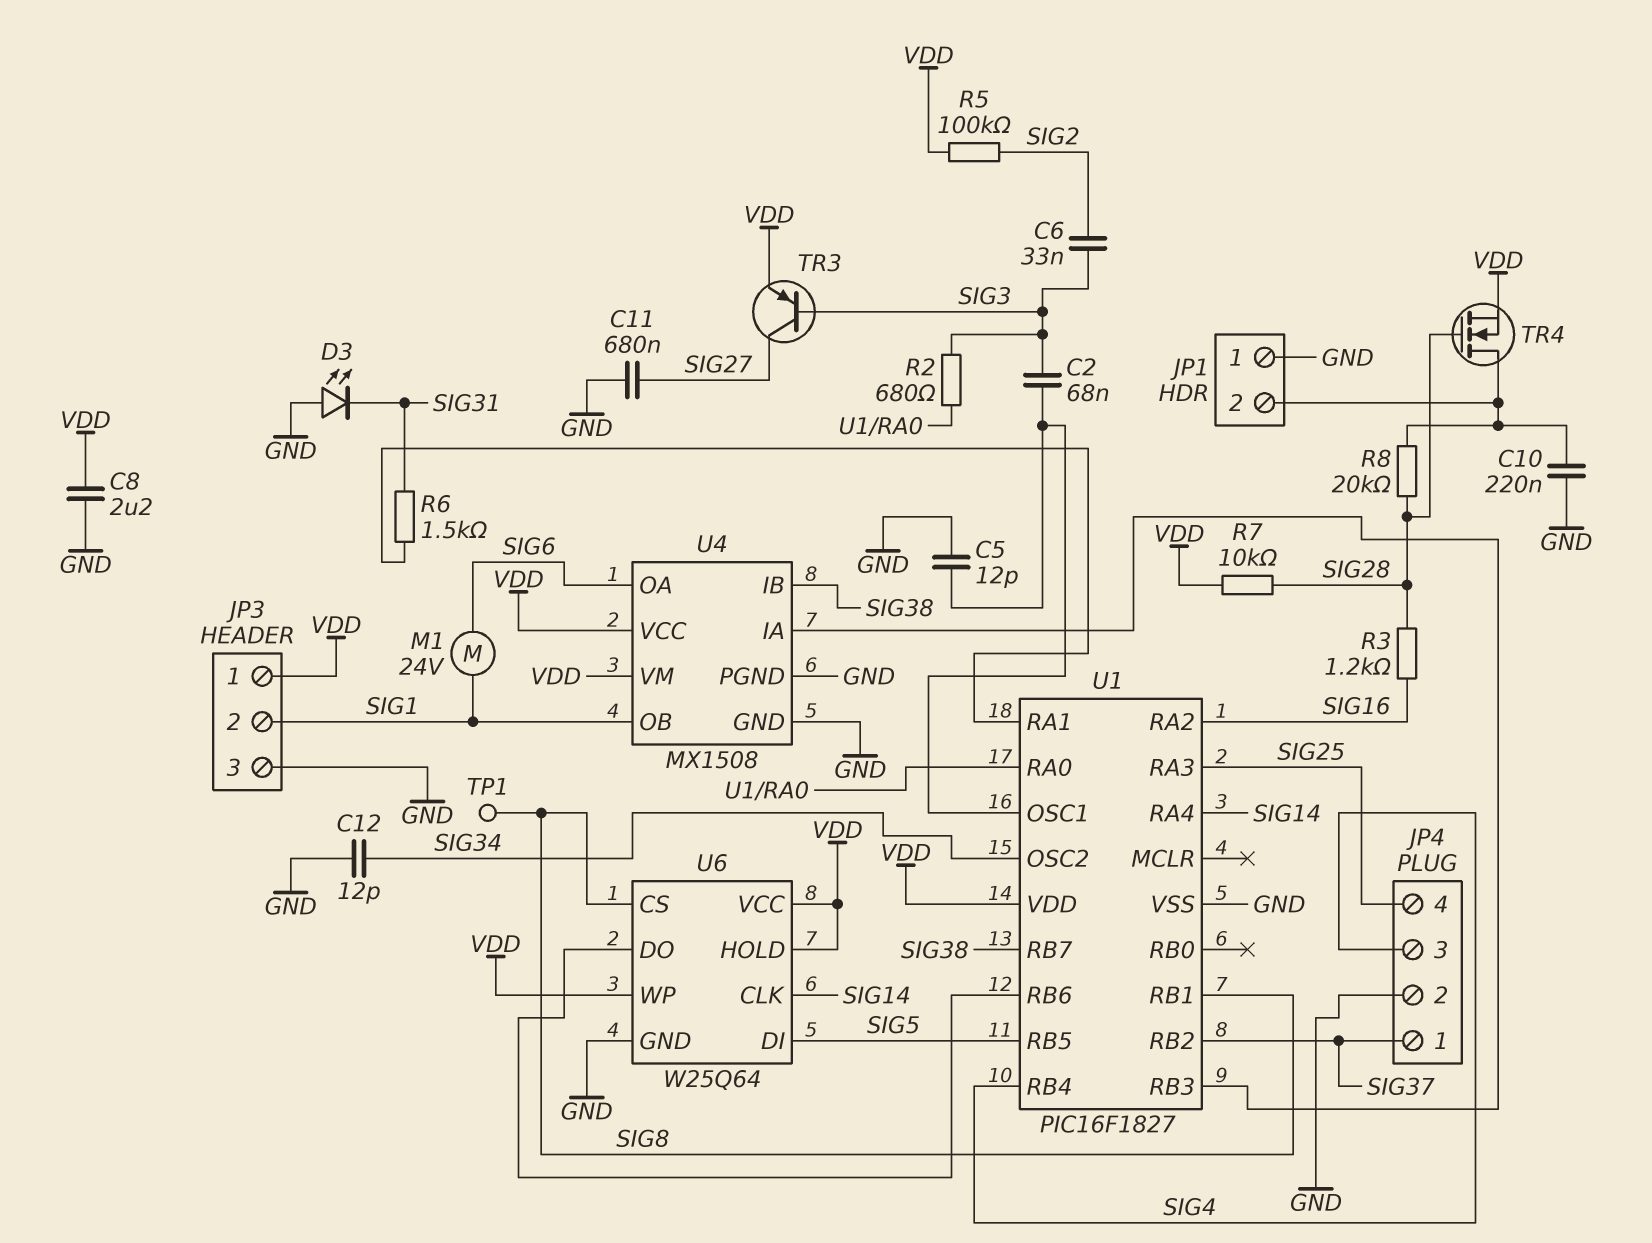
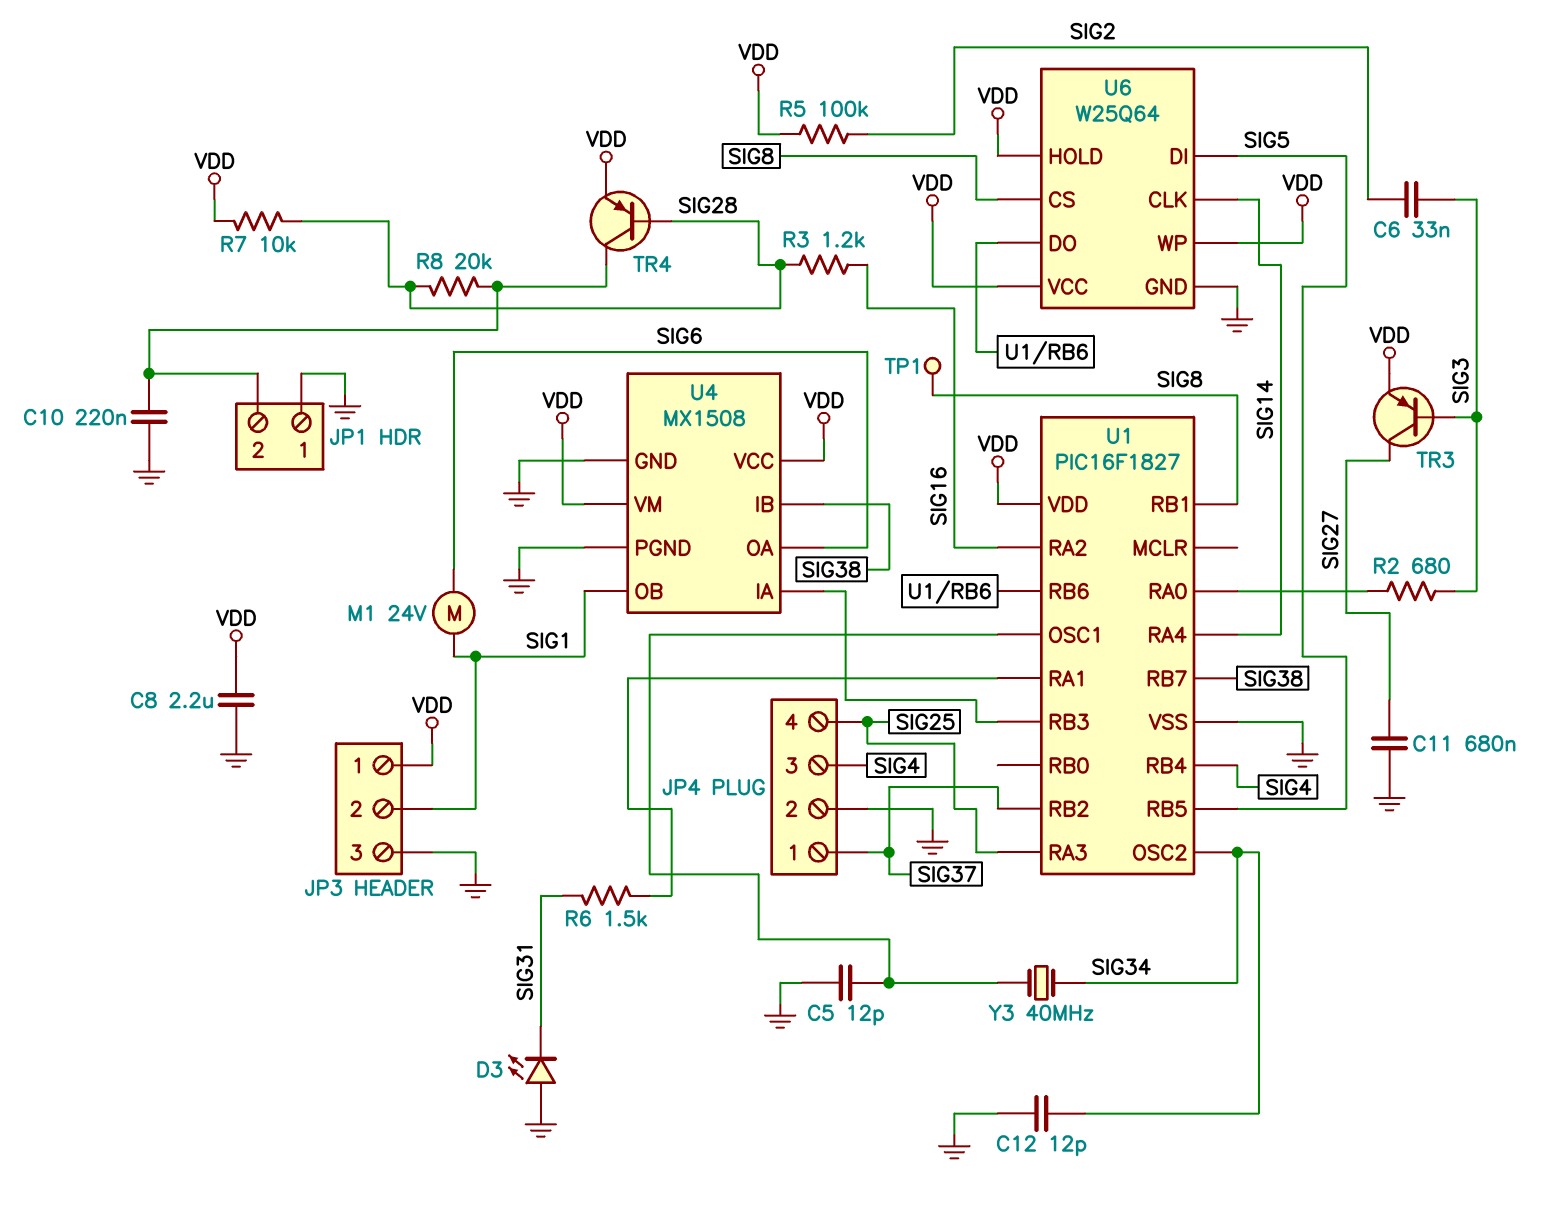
C2: 68nF (SIG3, U1/OSC1) -> none
TR4: NMOS (G SIG28, D JP1/2, S VDD) -> PNP (B SIG28, C JP1/2, E VDD)
Y3: none -> 40MHz (SIG34, U1/OSC1)

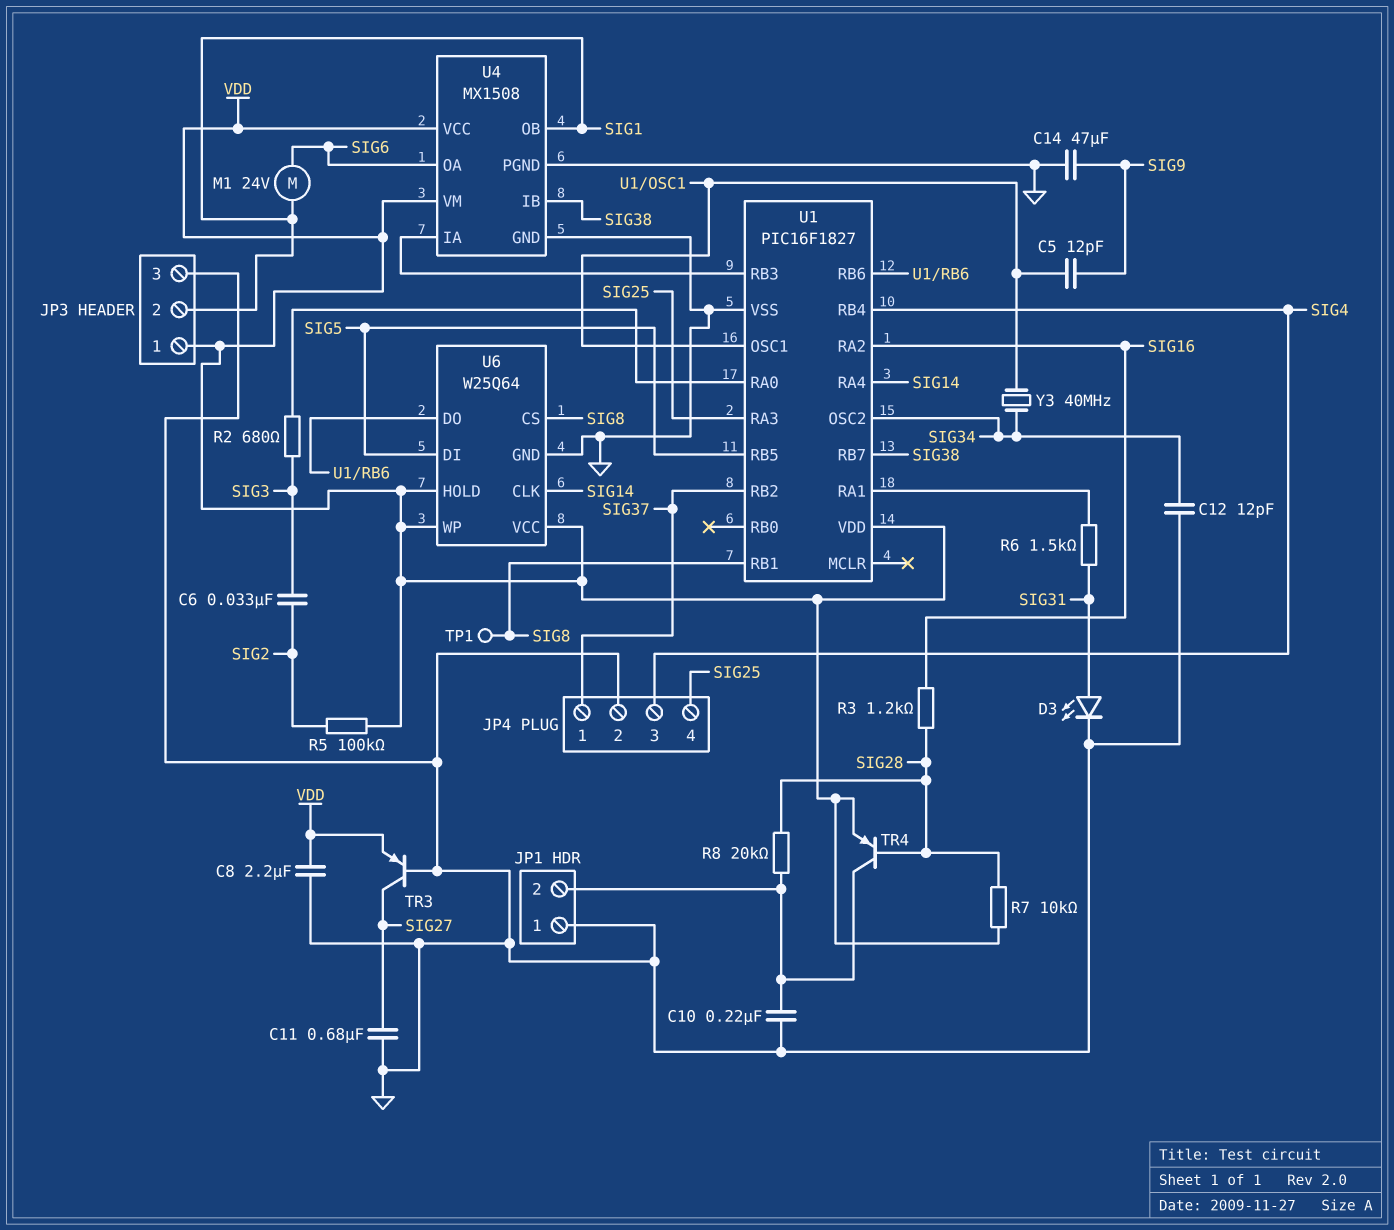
C5: 12pF (GND, U1/OSC1) -> 12pF (SIG9, U1/OSC1)
C14: none -> 47uF (GND, SIG9)
D3: LED (A GND, K SIG31) -> LED (A SIG31, K GND)
TR3: PNP (B SIG3, C SIG27, E VDD) -> PNP (B GND, C SIG27, E VDD)

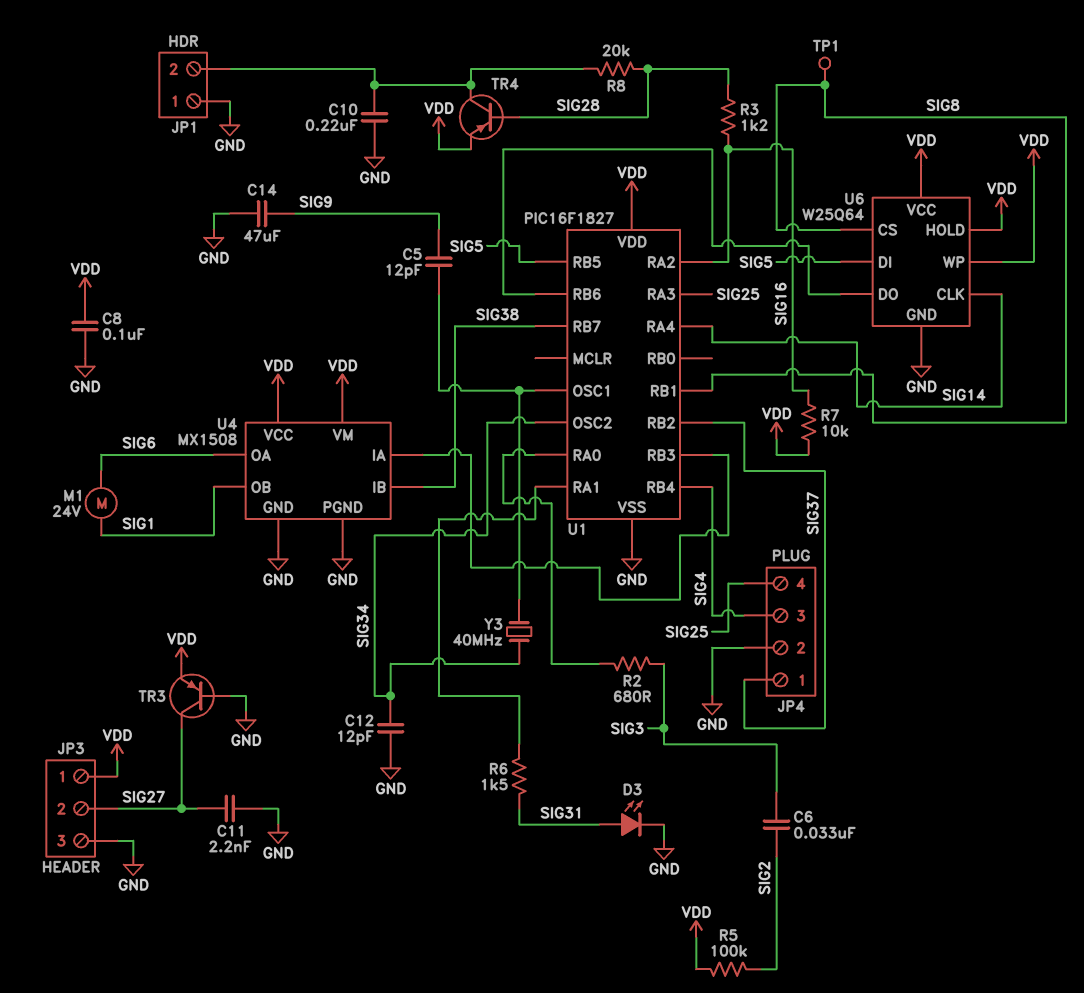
C8: 2.2uF (GND, VDD) -> 100nF (GND, VDD)
C11: 680nF (GND, SIG27) -> 2.2nF (GND, SIG27)
JP3 pin 2: SIG1 -> SIG27
R7: 10k (SIG28, VDD) -> 10k (SIG16, VDD)

